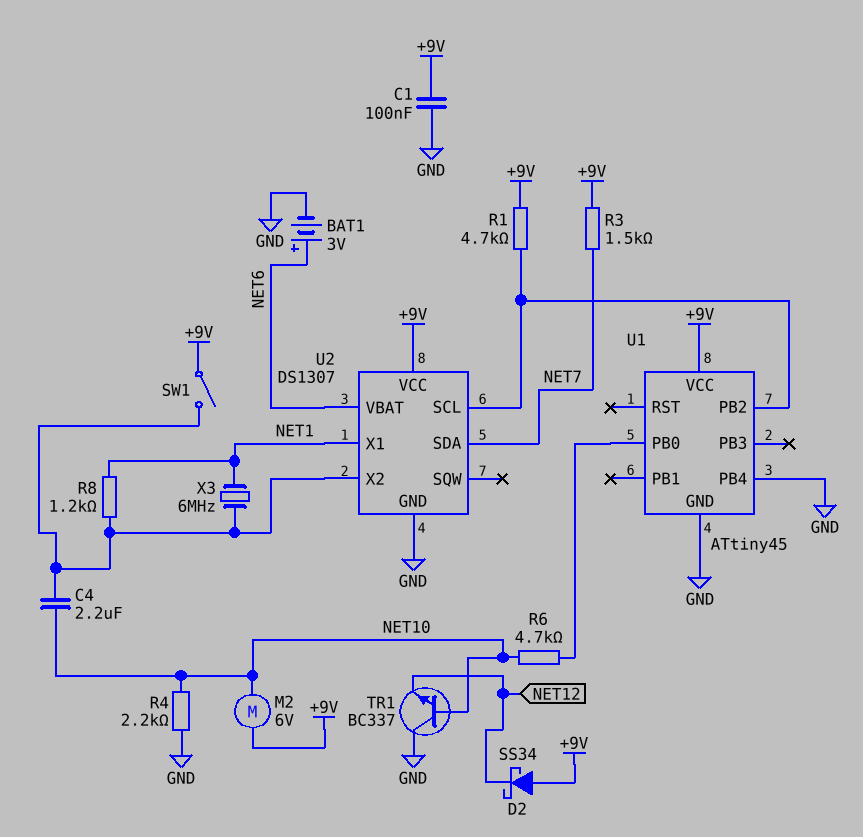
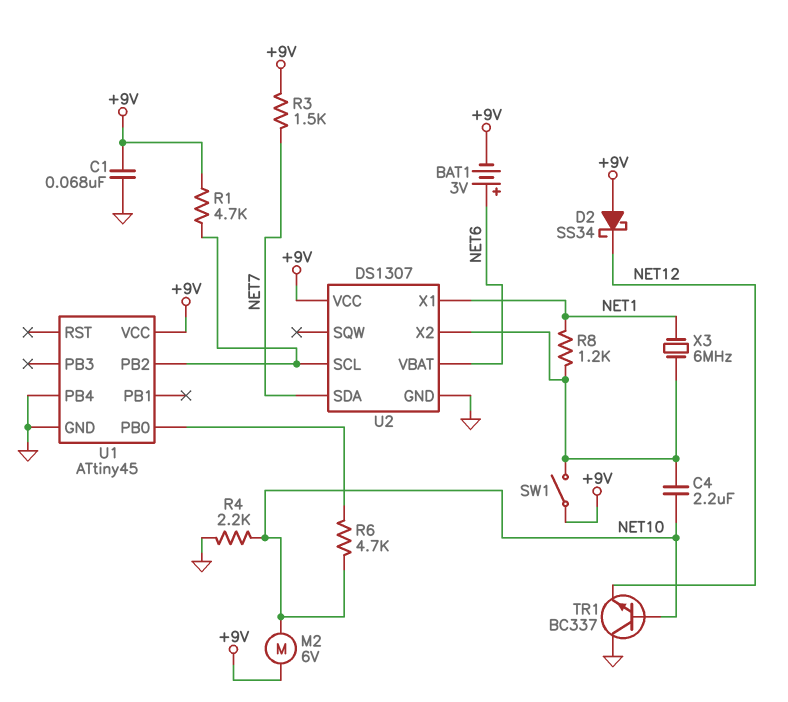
BAT1: 3V (plus NET6, minus GND) -> 3V (plus NET6, minus +9V)
C1: 100nF (+9V, GND) -> 68nF (+9V, GND)

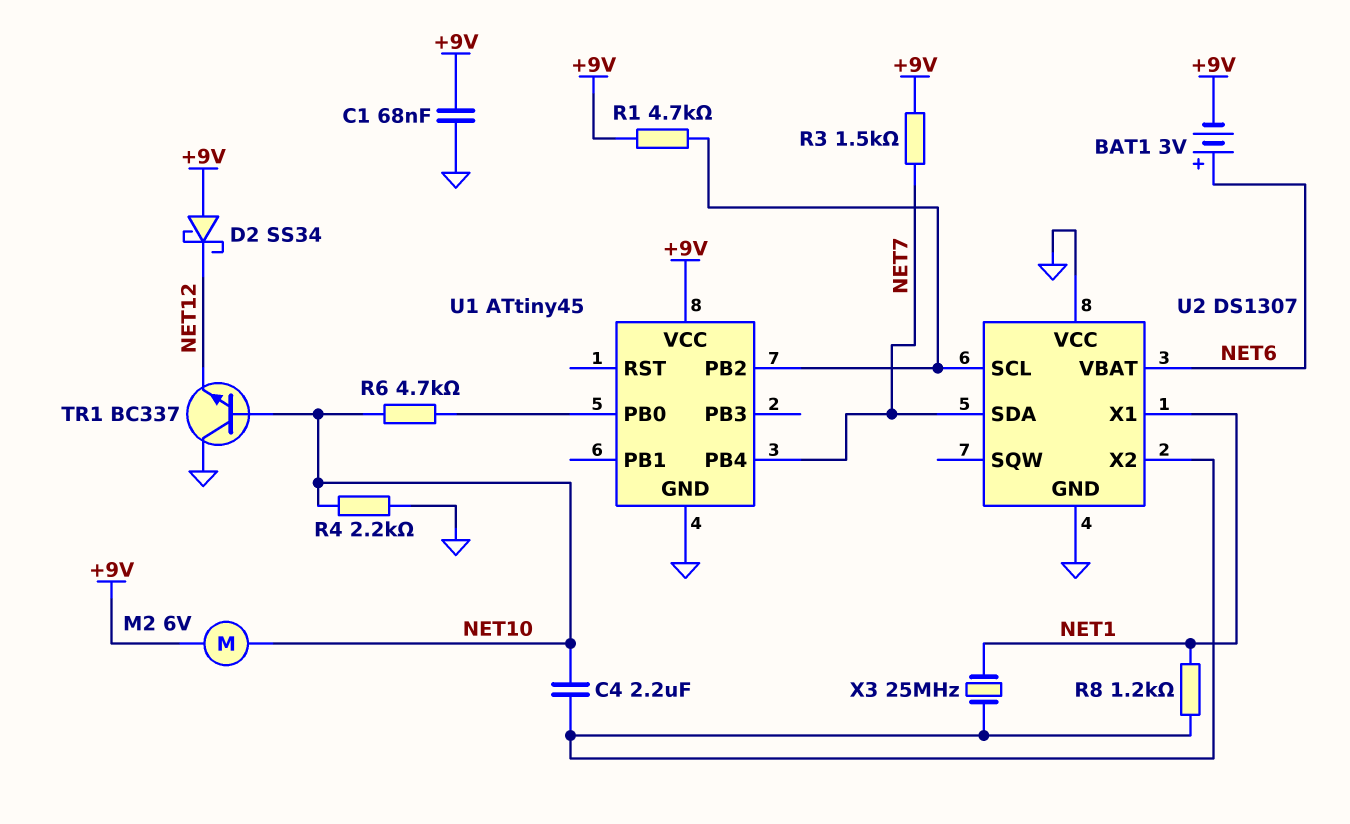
SW1: switch (+9V, U2/X2) -> none
U1 pin PB4: GND -> NET7
U2 pin VCC: +9V -> GND
X3: 6MHz (NET1, U2/X2) -> 25MHz (NET1, U2/X2)

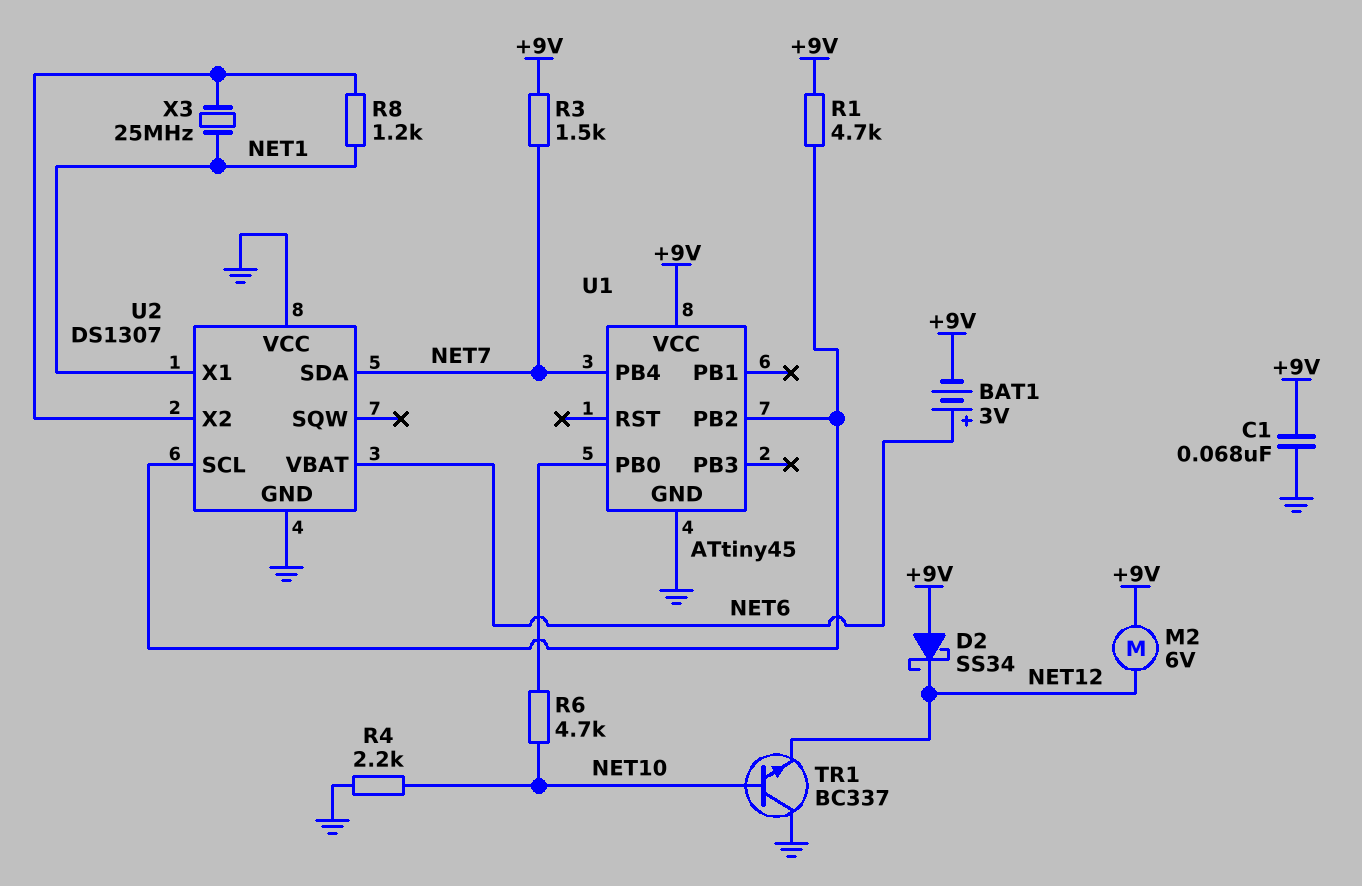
C4: 2.2uF (NET10, U2/X2) -> none
M2: motor 6V (+9V, NET10) -> motor 6V (+9V, NET12)

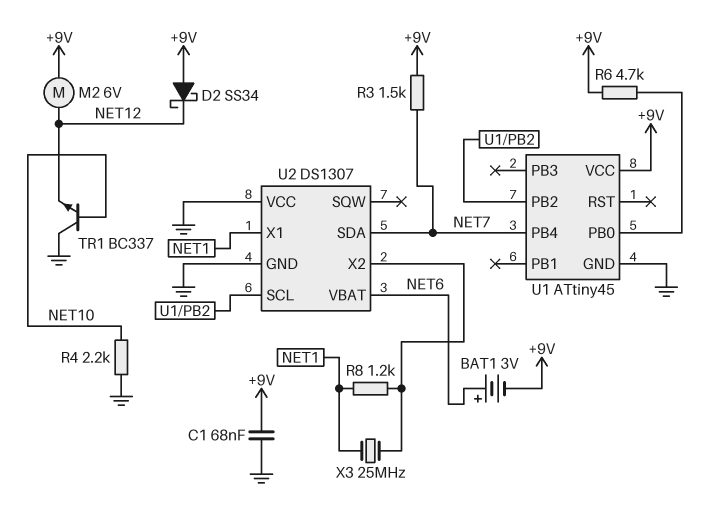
R1: 4.7k (+9V, U1/PB2) -> none
R6: 4.7k (NET10, U1/PB0) -> 4.7k (+9V, U1/PB0)

